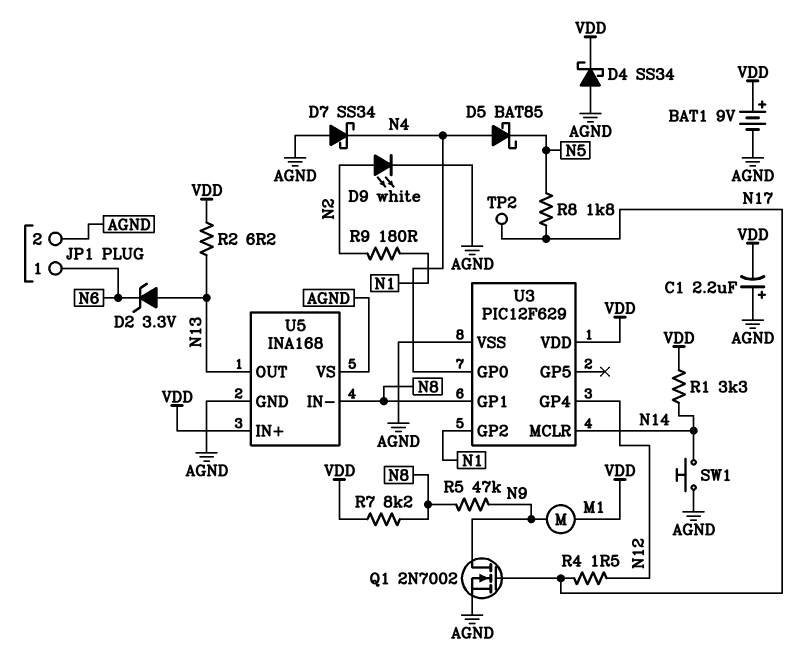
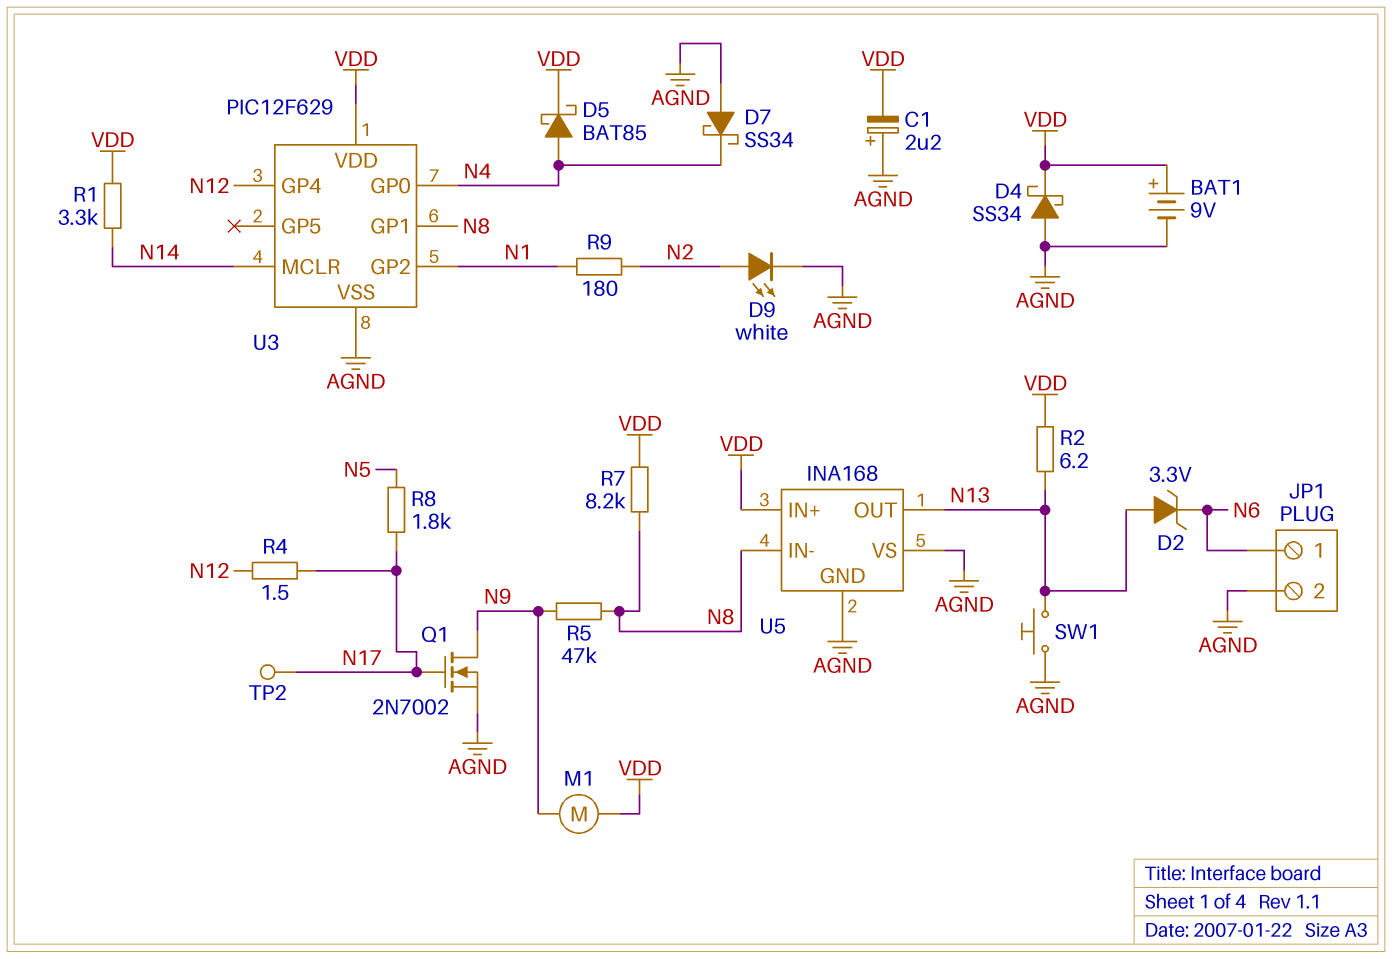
D5: schottky BAT85 (A N4, K N5) -> schottky BAT85 (A N4, K VDD)
SW1: button (AGND, N14) -> button (AGND, N13)

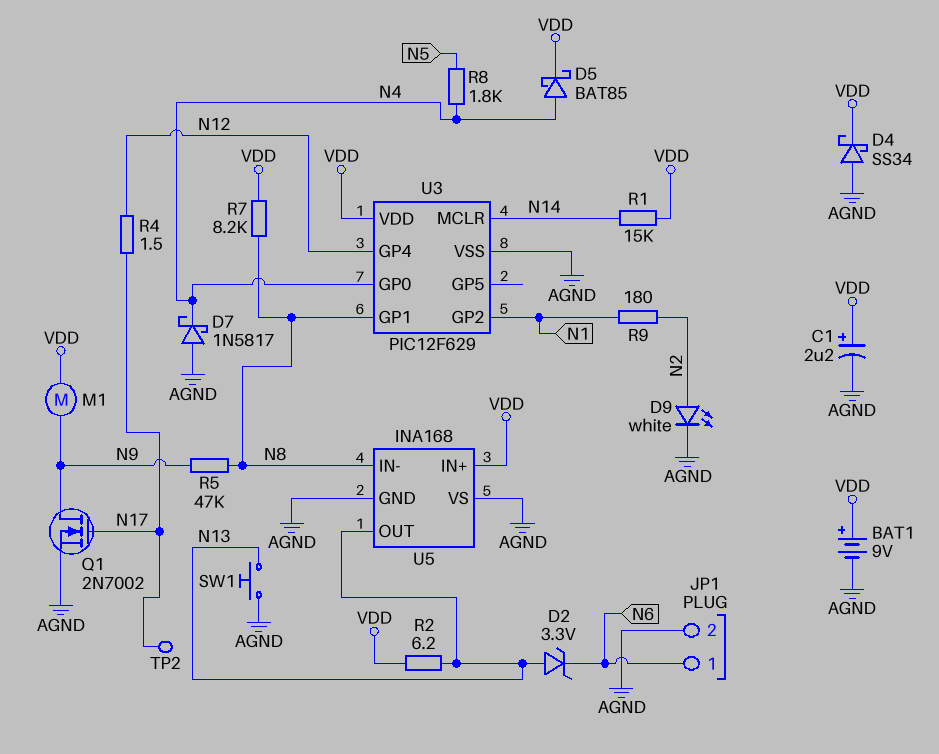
C1: 2.2uF (plus AGND, minus VDD) -> 2.2uF (plus VDD, minus AGND)
D7: schottky SS34 (A AGND, K N4) -> schottky 1N5817 (A AGND, K N4)
R1: 3.3k (N14, VDD) -> 15k (N14, VDD)
R8: 1.8k (N5, N17) -> 1.8k (N4, N5)

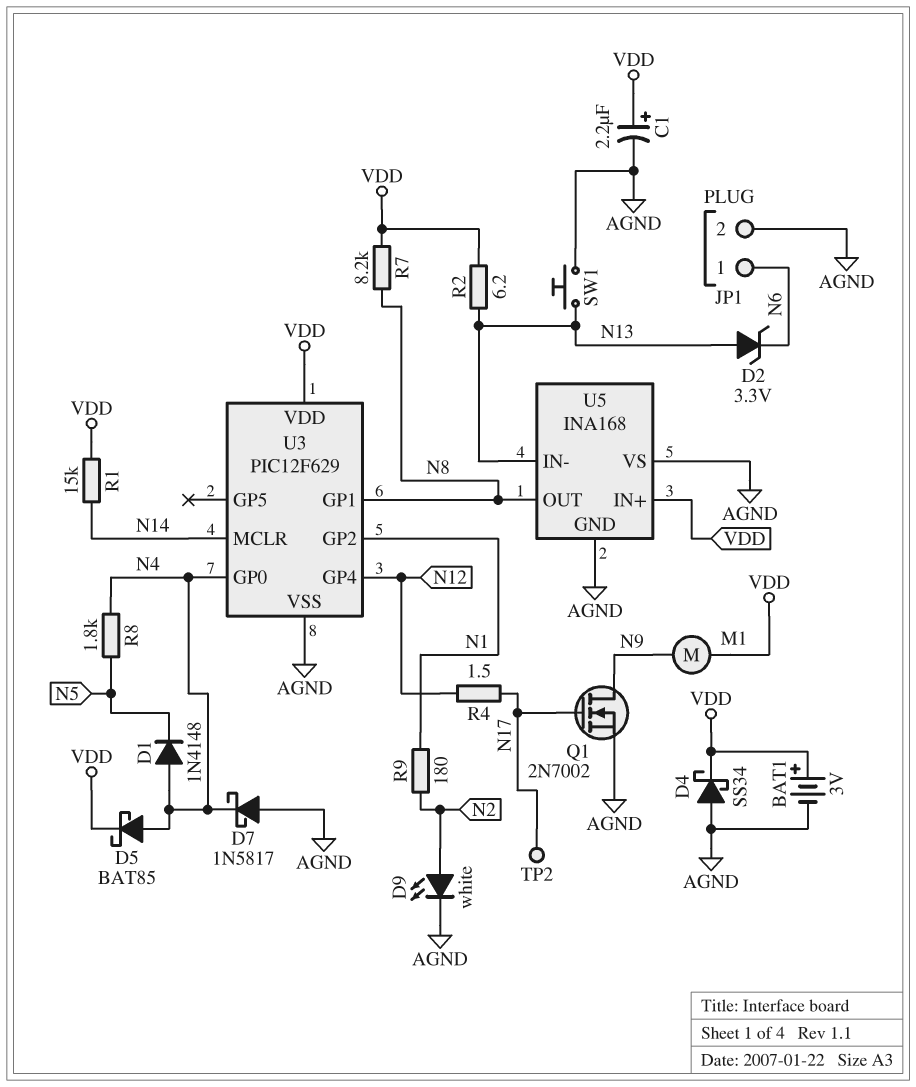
BAT1: 9V (plus VDD, minus AGND) -> 3V (plus VDD, minus AGND)
D1: none -> diode 1N4148 (A N4, K N5)
R5: 47k (N8, N9) -> none
U5 pin IN-: N8 -> N13
U5 pin OUT: N13 -> N8

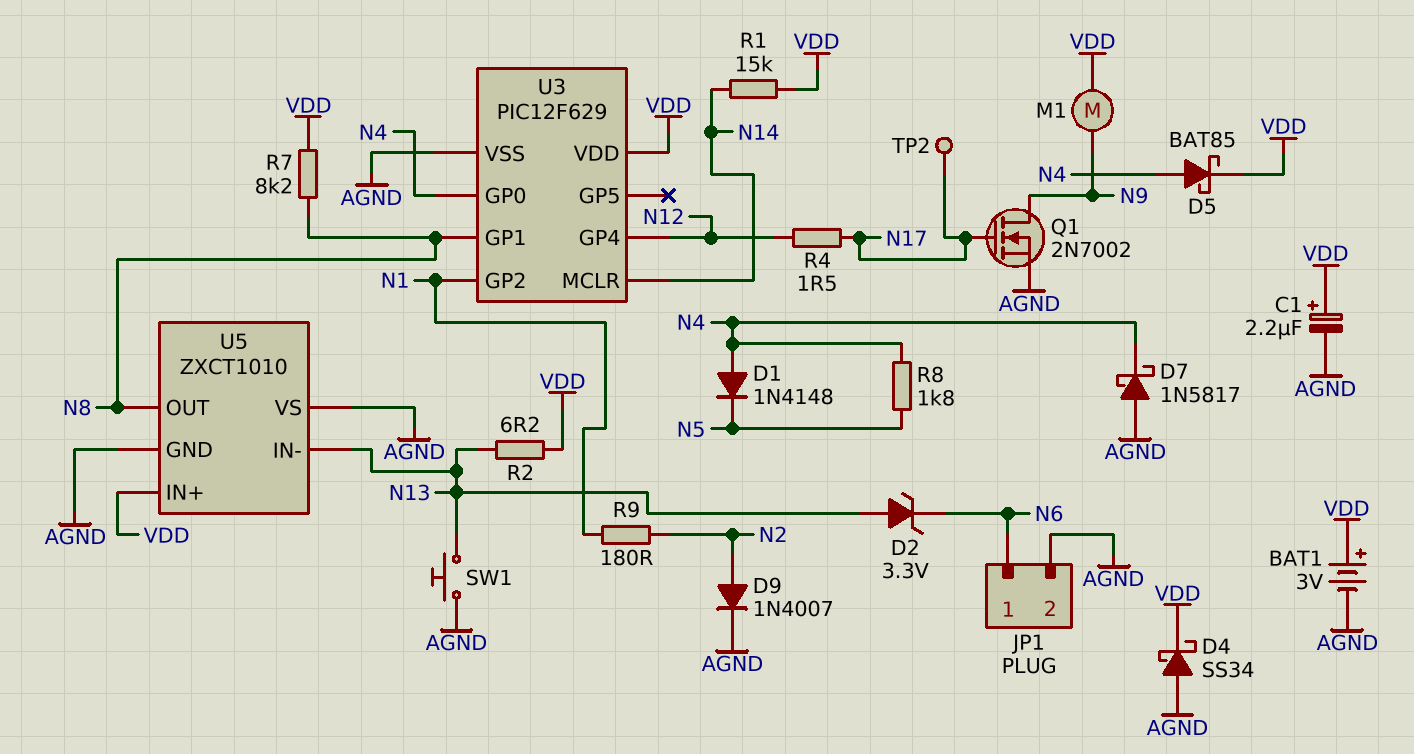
D9: LED white (A N2, K AGND) -> diode 1N4007 (A N2, K AGND)
U5: INA168 -> ZXCT1010

